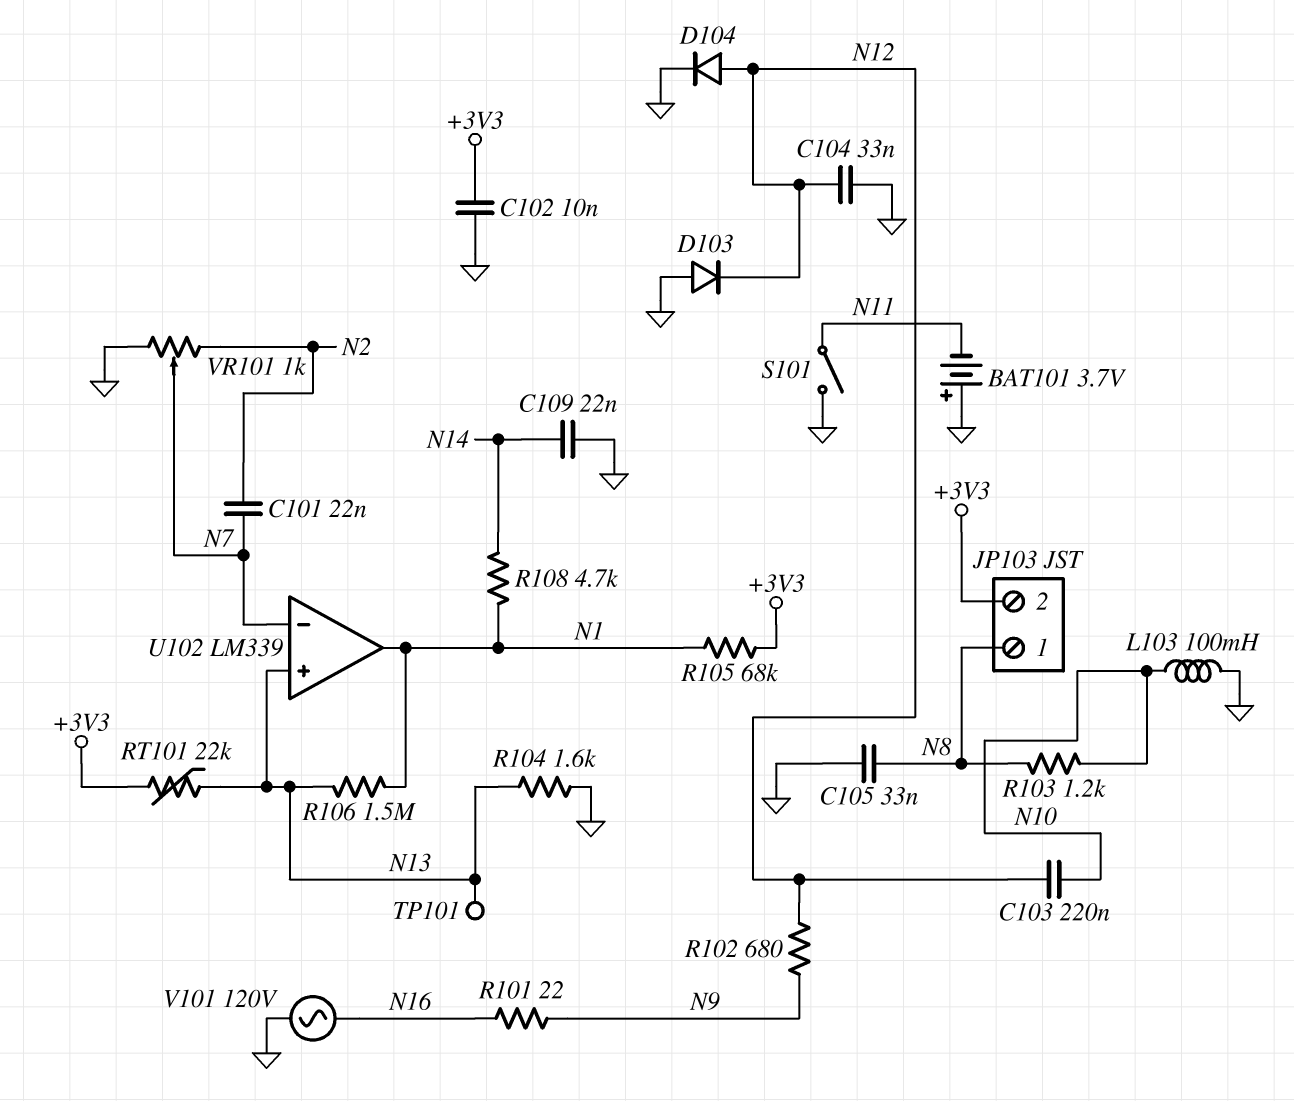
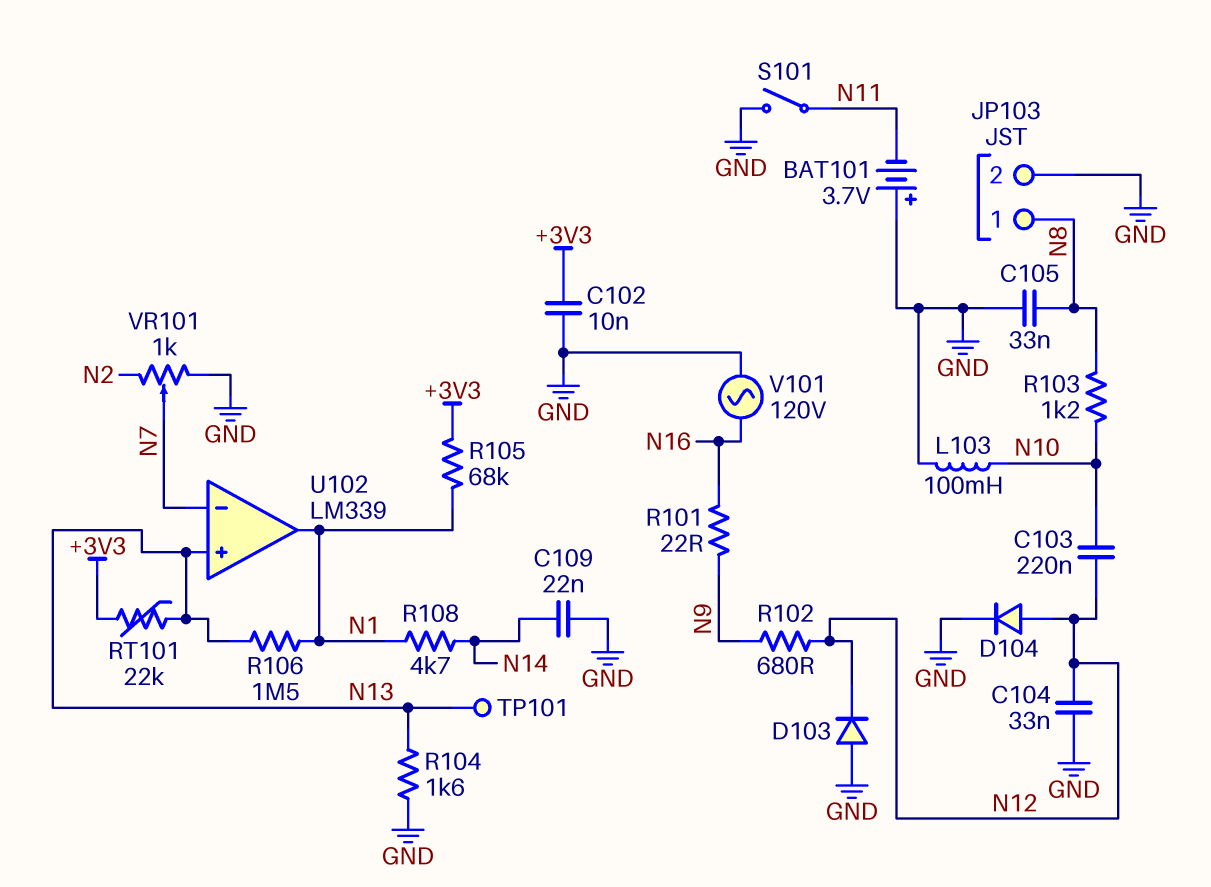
C101: 22nF (N2, N7) -> none
JP103 pin 2: +3V3 -> GND

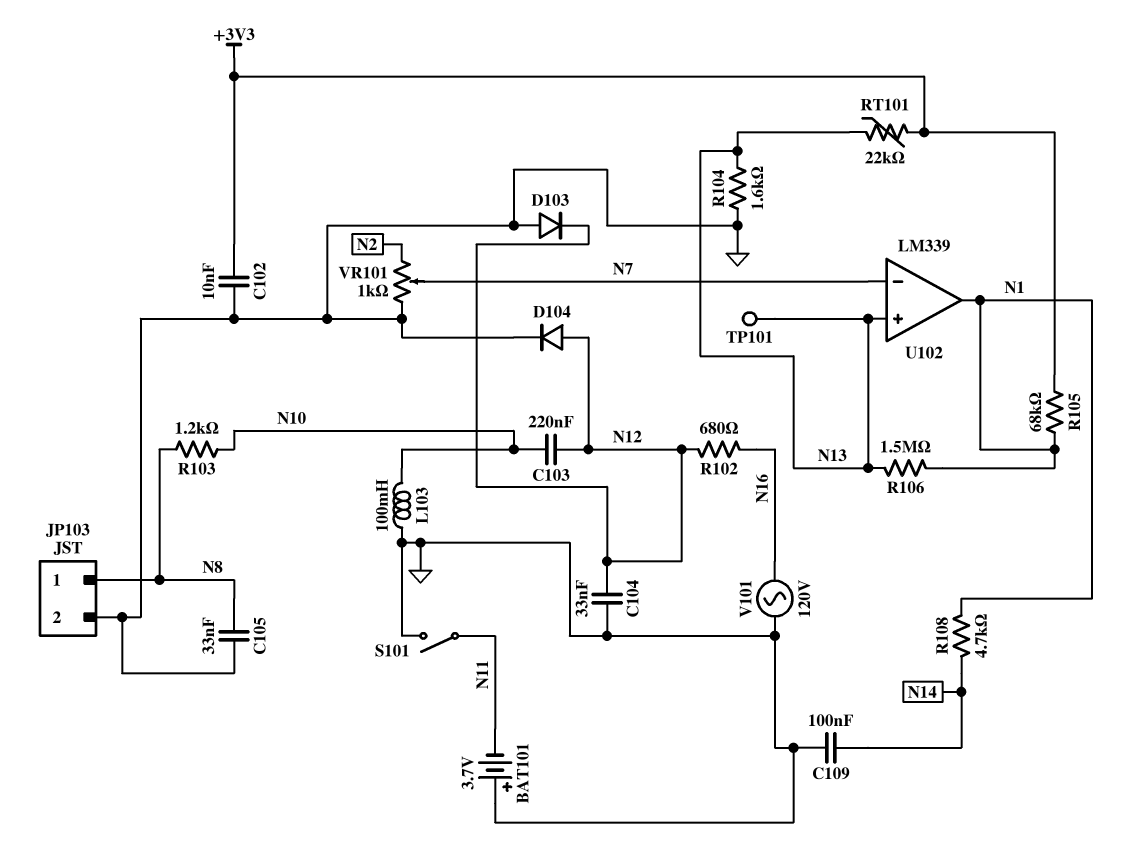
C109: 22nF (GND, N14) -> 100nF (GND, N14)
R101: 22 (N9, N16) -> none
R102: 680 (N9, N12) -> 680 (N12, N16)

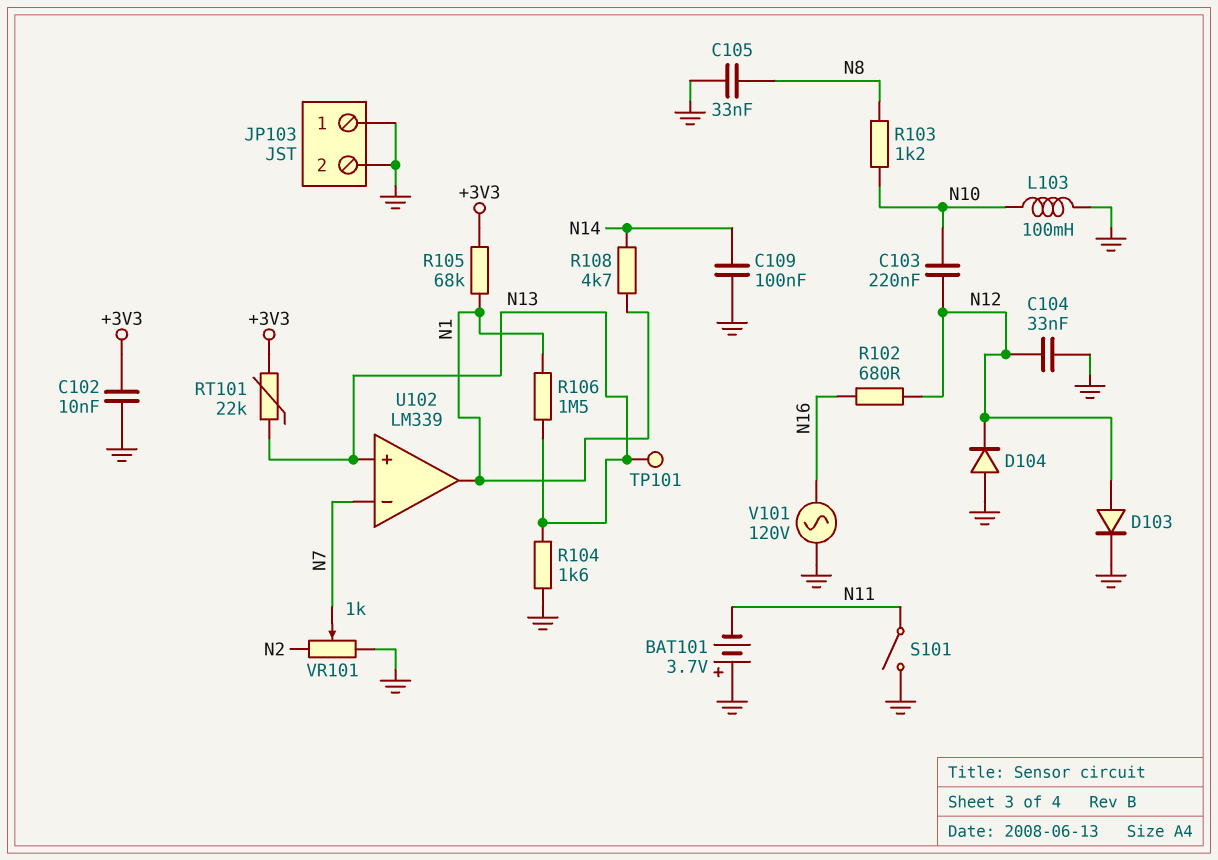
D103: diode (A GND, K N12) -> diode (A N12, K GND)
D104: diode (A N12, K GND) -> diode (A GND, K N12)
JP103 pin 1: N8 -> GND

